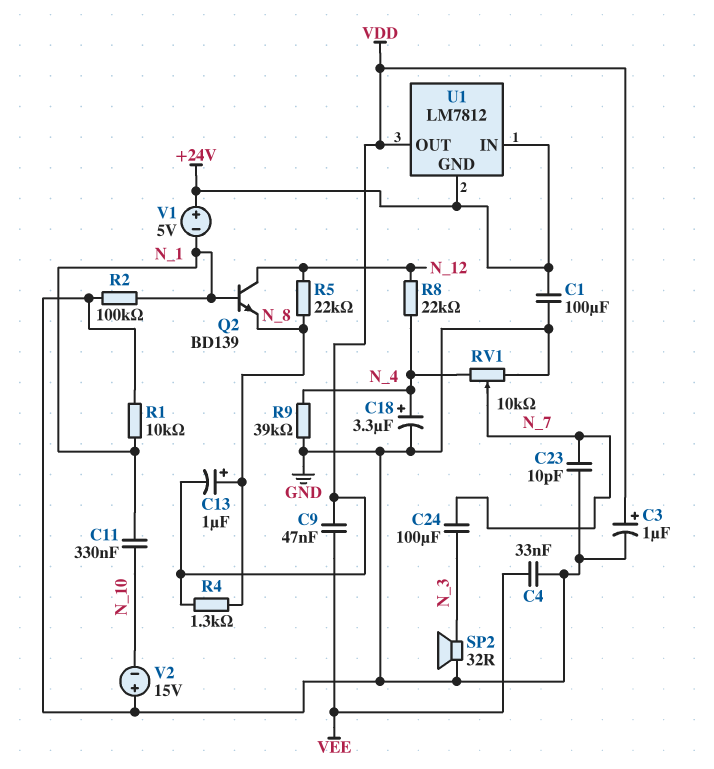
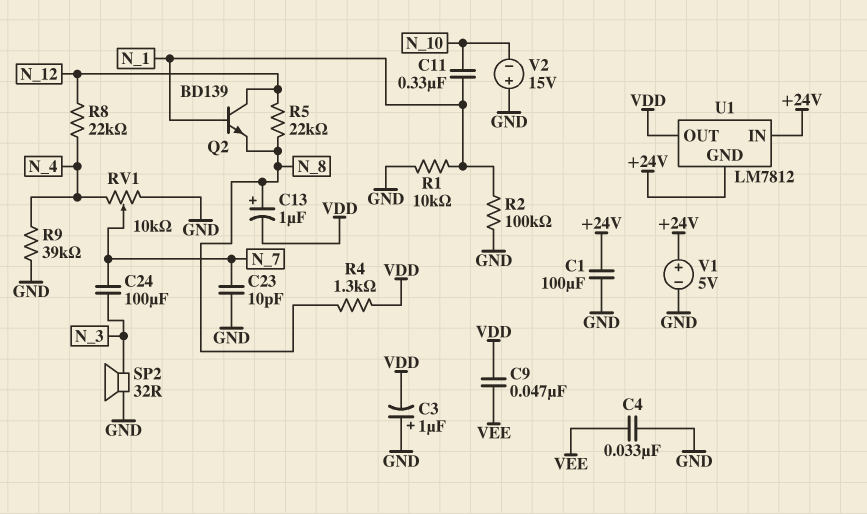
C3: 1uF (plus VDD, minus GND) -> 1uF (plus GND, minus VDD)
C18: 3.3uF (plus N_4, minus GND) -> none
V1: 5V (plus +24V, minus N_1) -> 5V (plus +24V, minus GND)

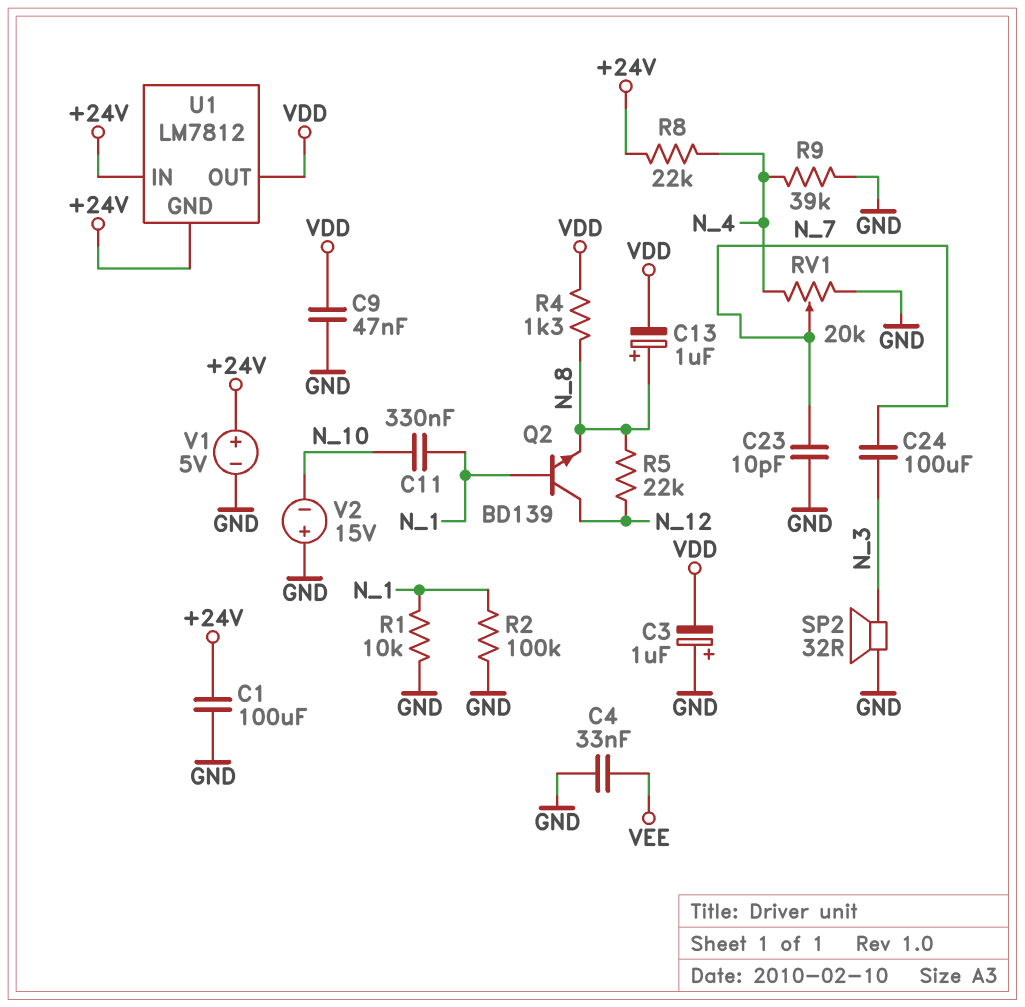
C9: 47nF (VDD, VEE) -> 47nF (GND, VDD)
R8: 22k (N_4, N_12) -> 22k (+24V, N_4)
RV1: 10k (GND, N_4, wiper N_7) -> 20k (GND, N_4, wiper N_7)

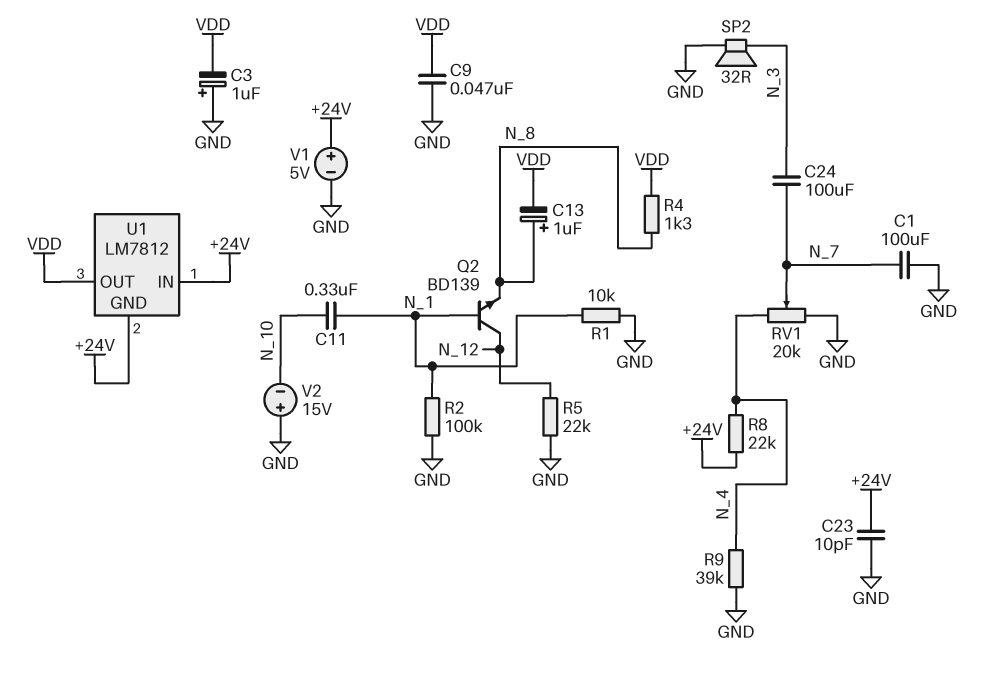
C1: 100uF (+24V, GND) -> 100uF (GND, N_7)
C4: 33nF (GND, VEE) -> none
C23: 10pF (GND, N_7) -> 10pF (+24V, GND)
R5: 22k (N_8, N_12) -> 22k (GND, N_12)

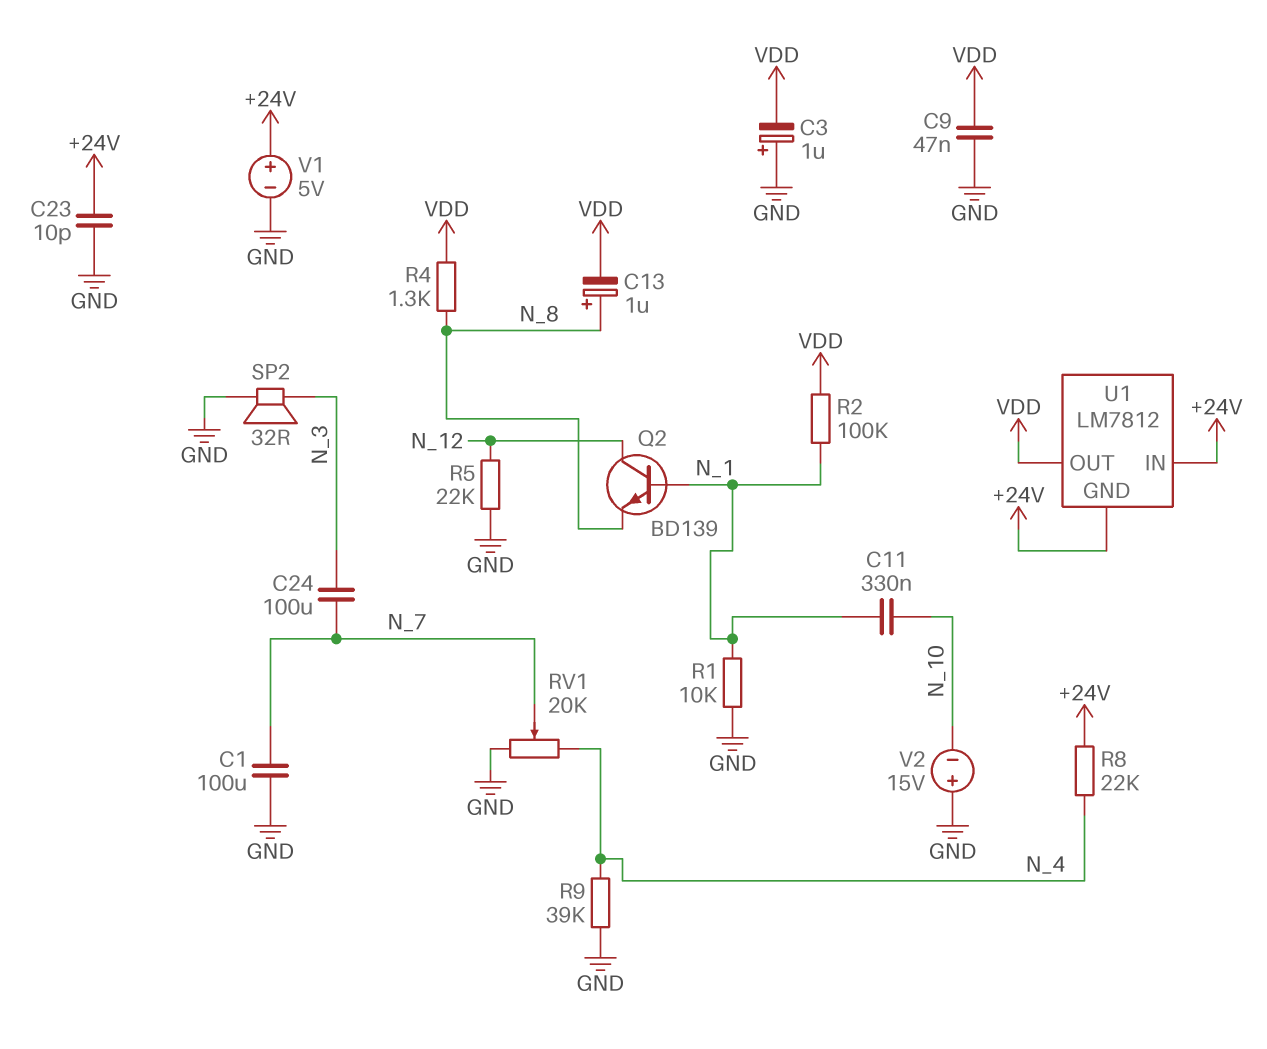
R2: 100k (GND, N_1) -> 100k (N_1, VDD)

